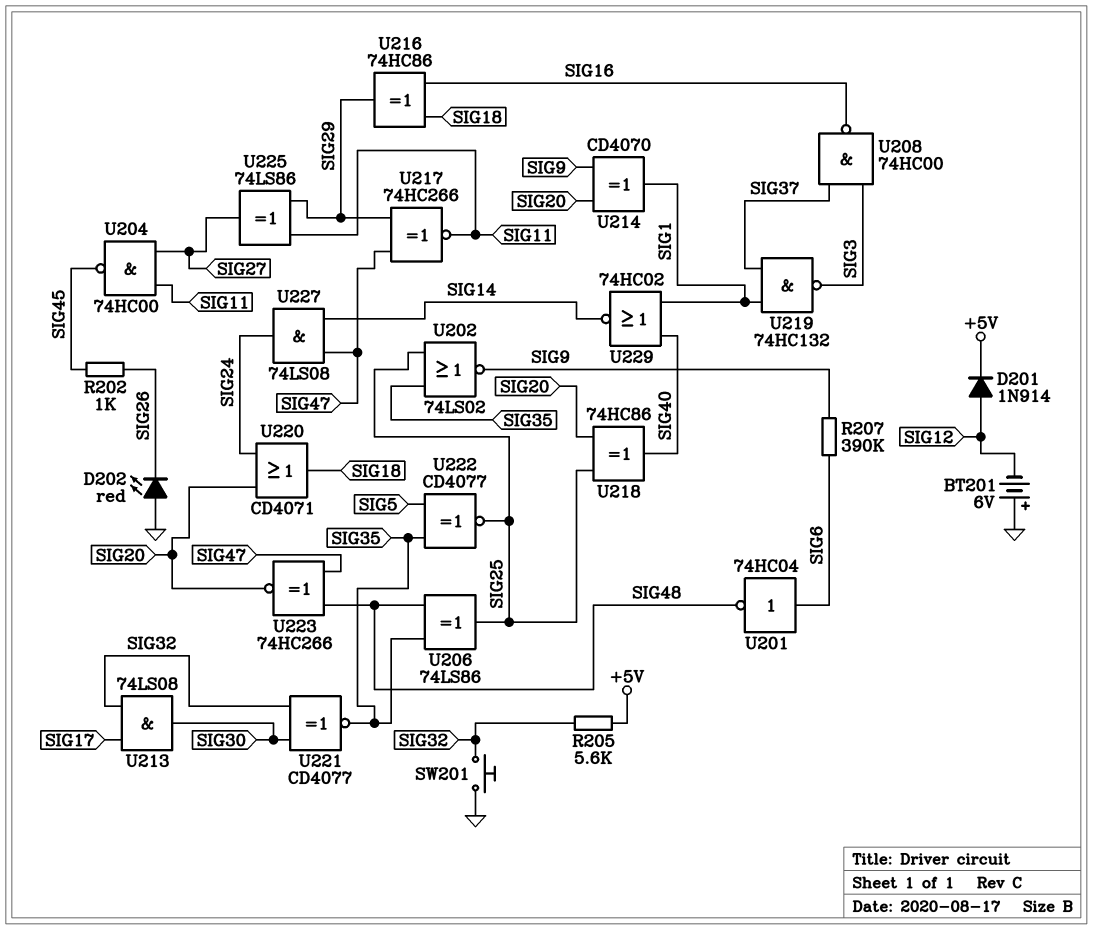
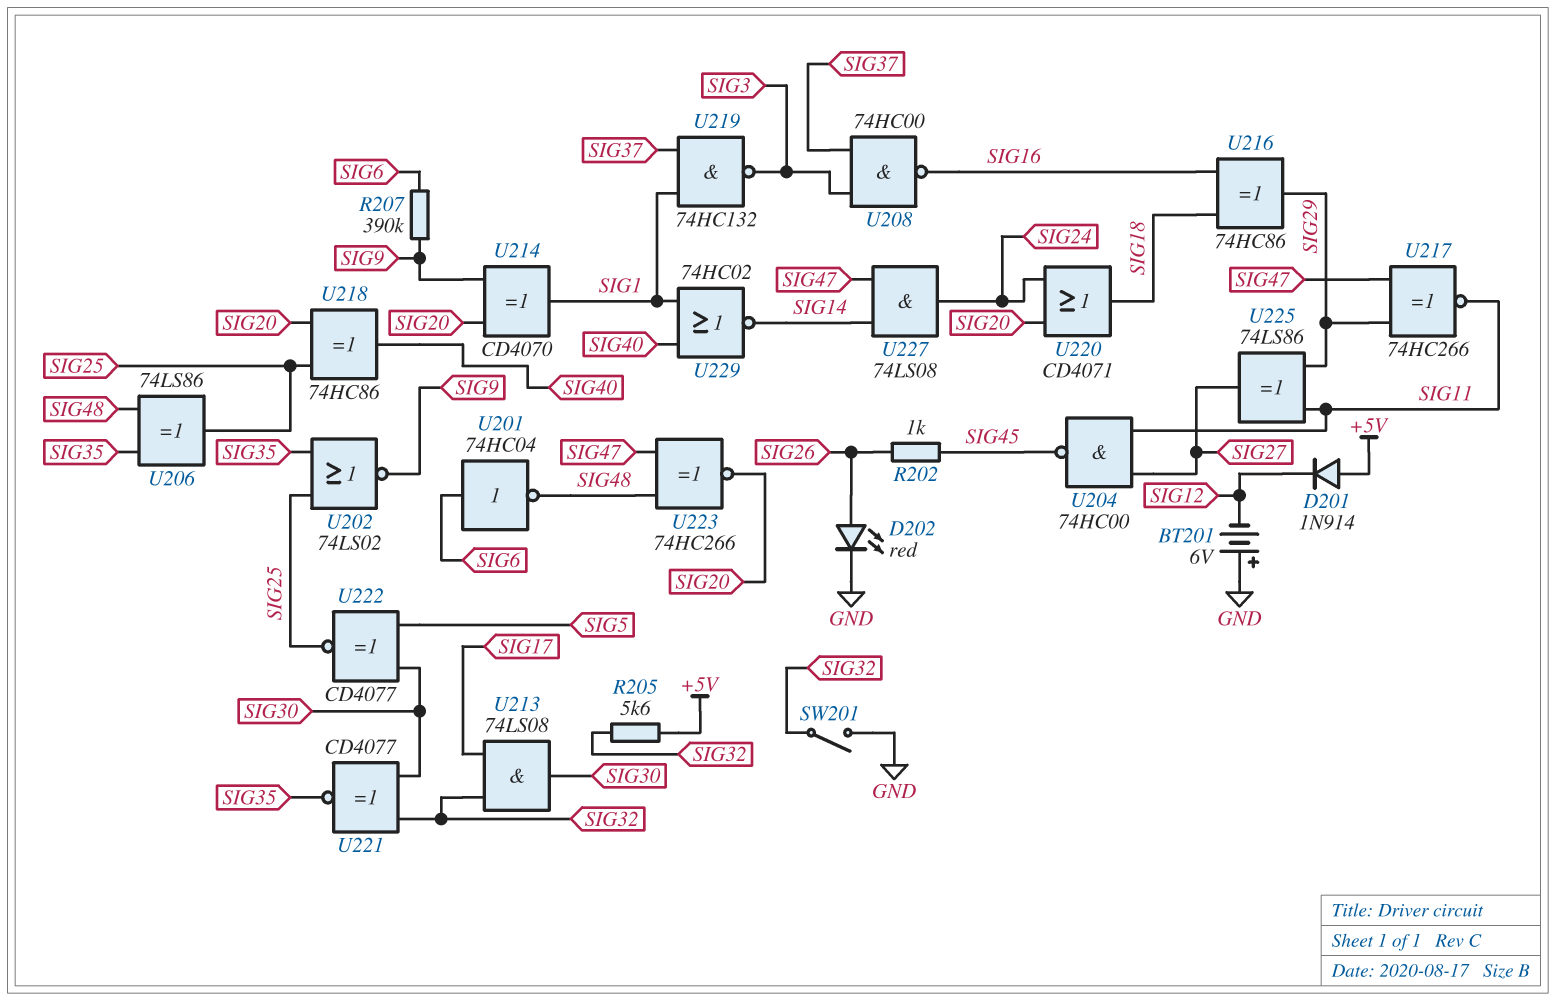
D201: diode 1N914 (A SIG12, K +5V) -> diode 1N914 (A +5V, K SIG12)
D202: LED red (A GND, K SIG26) -> LED red (A SIG26, K GND)
SW201: button (GND, SIG32) -> switch (GND, SIG32)
U222: XNOR CD4077 (in SIG5, in SIG35, out SIG25) -> XNOR CD4077 (in SIG5, in SIG30, out SIG25)

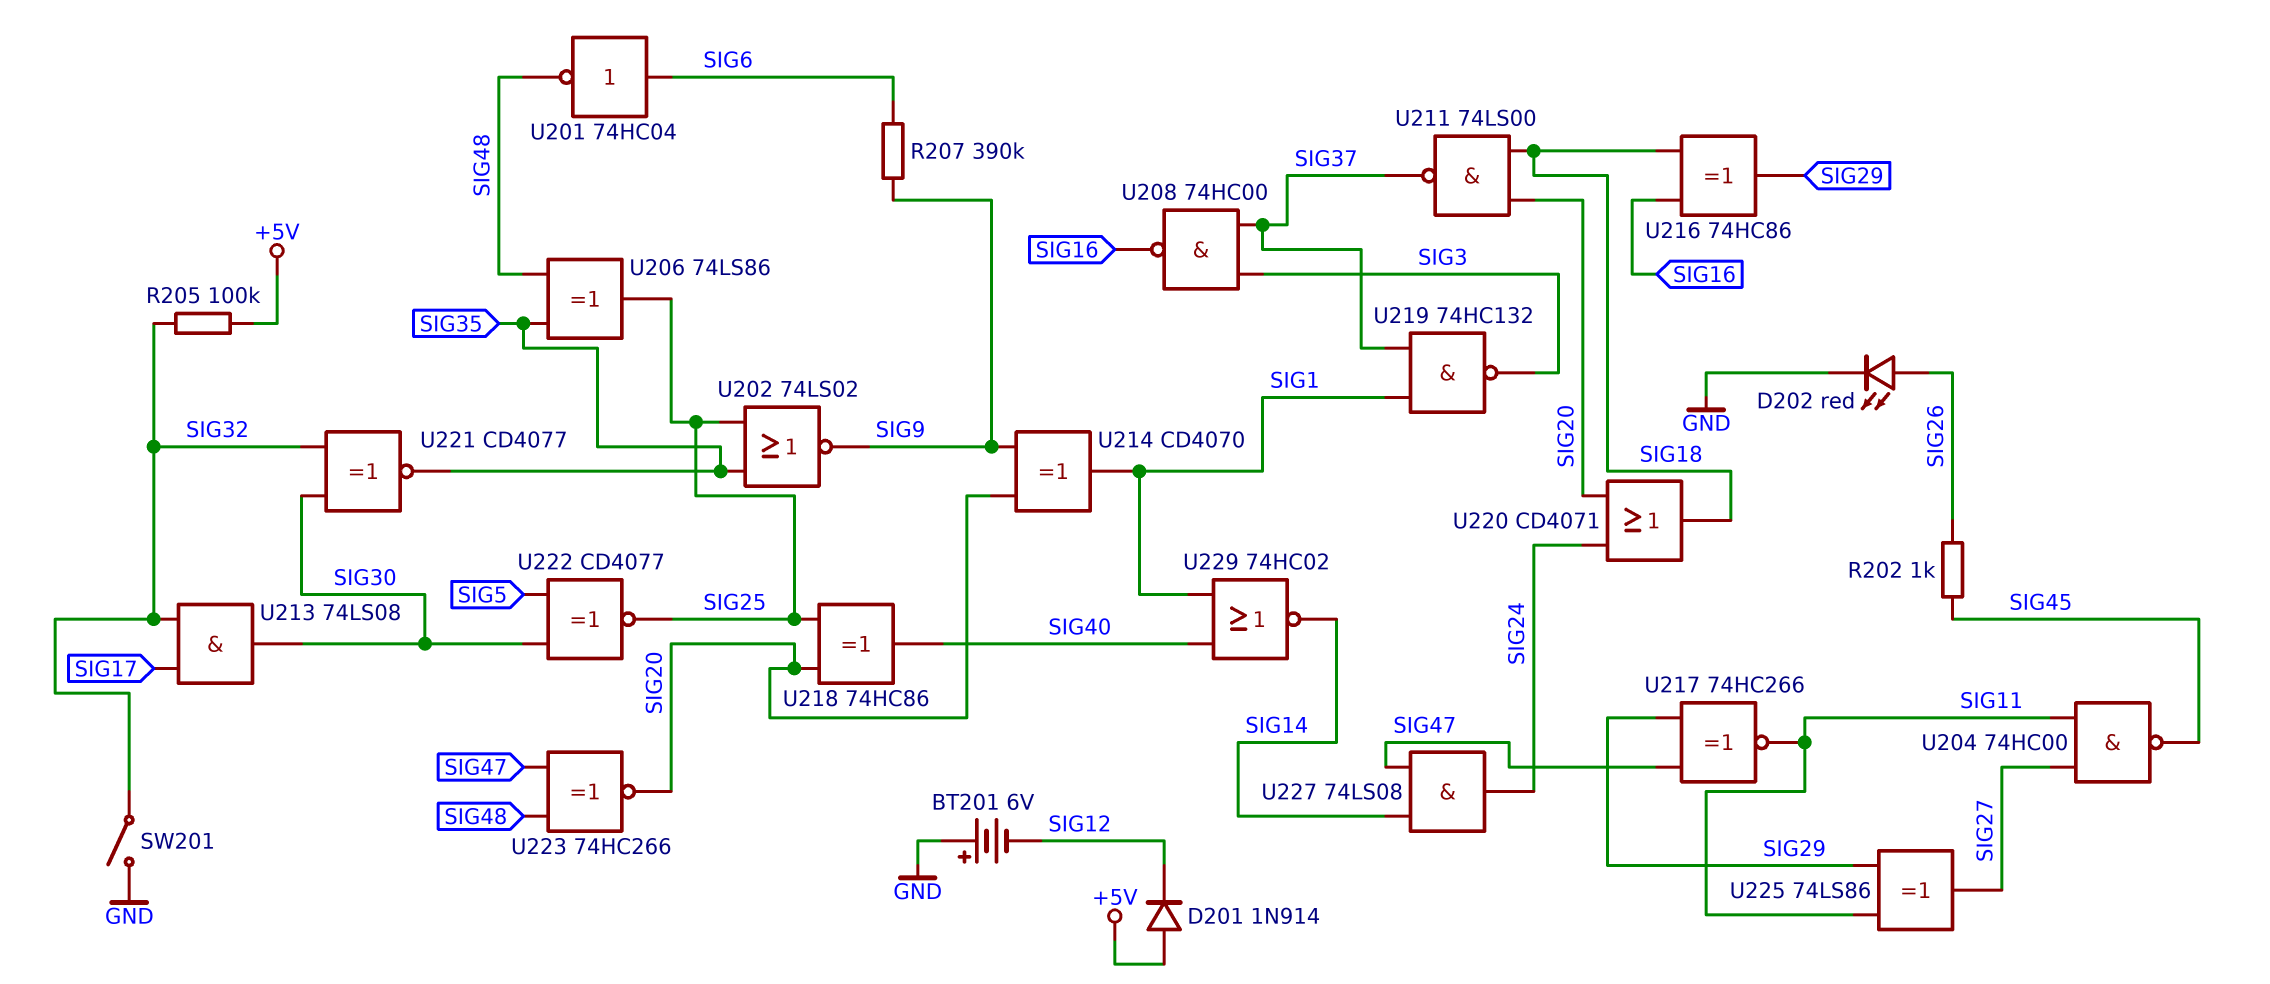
R205: 5.6k (+5V, SIG32) -> 100k (+5V, SIG32)
U211: none -> NAND 74LS00 (in SIG18, in SIG20, out SIG37)

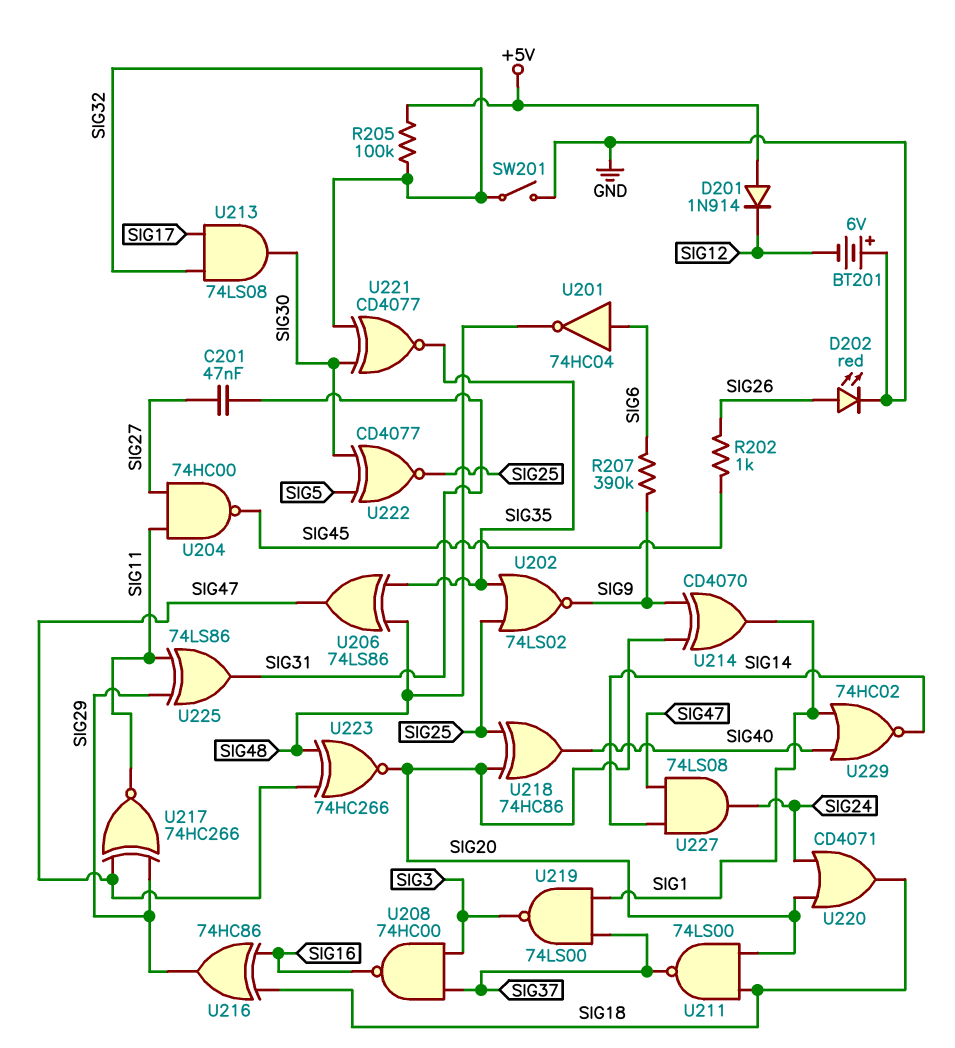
C201: none -> 47nF (SIG27, SIG31)
U206: XOR 74LS86 (in SIG35, in SIG48, out SIG25) -> XOR 74LS86 (in SIG35, in SIG48, out SIG47)
U219: NAND 74HC132 (in SIG1, in SIG37, out SIG3) -> NAND 74LS00 (in SIG1, in SIG37, out SIG3)
U225: XOR 74LS86 (in SIG11, in SIG29, out SIG27) -> XOR 74LS86 (in SIG11, in SIG29, out SIG31)

